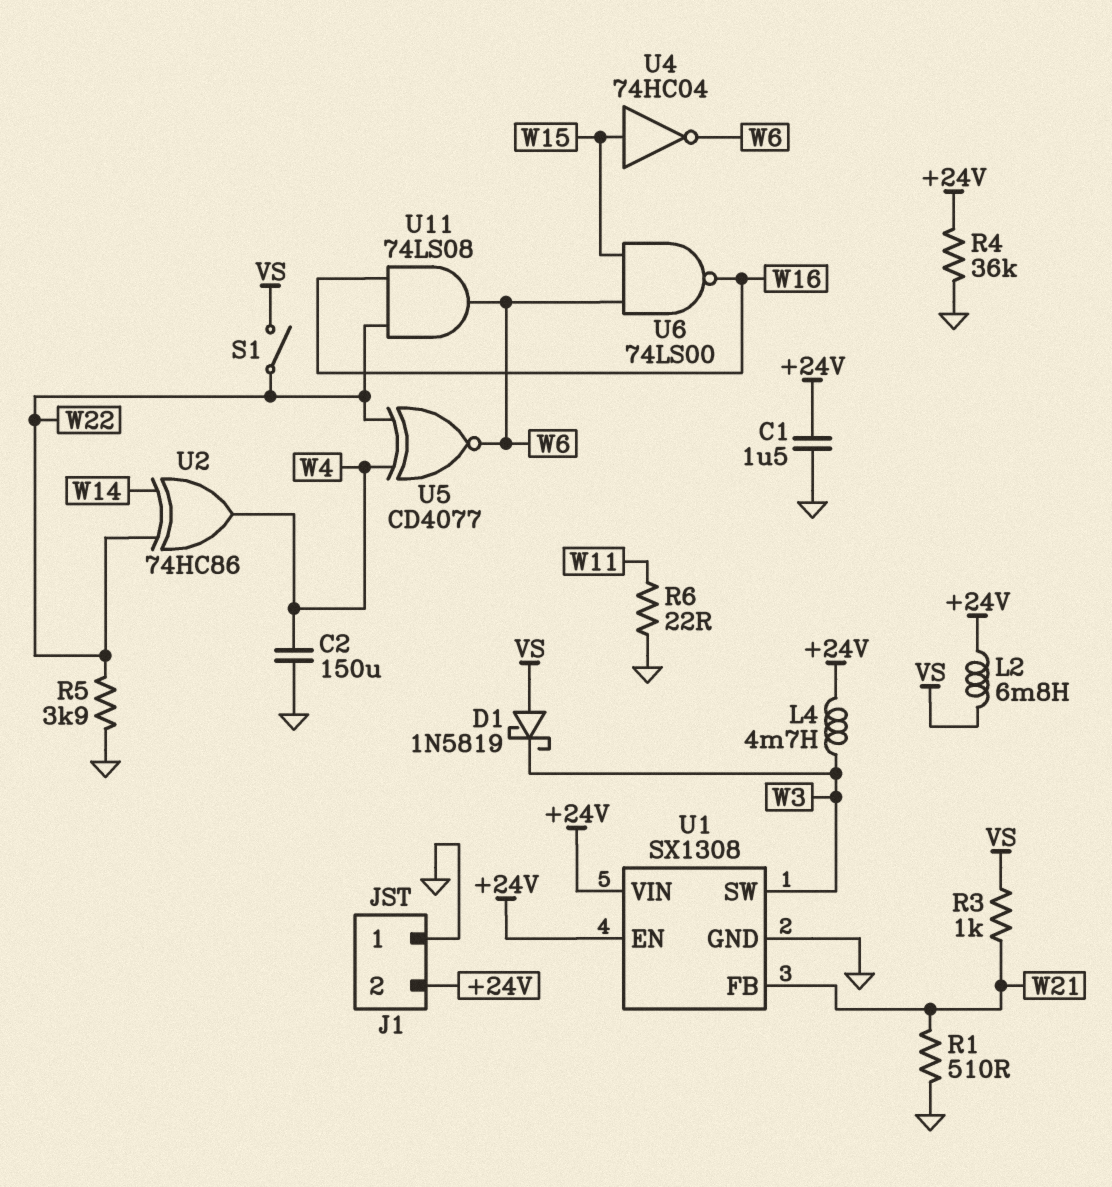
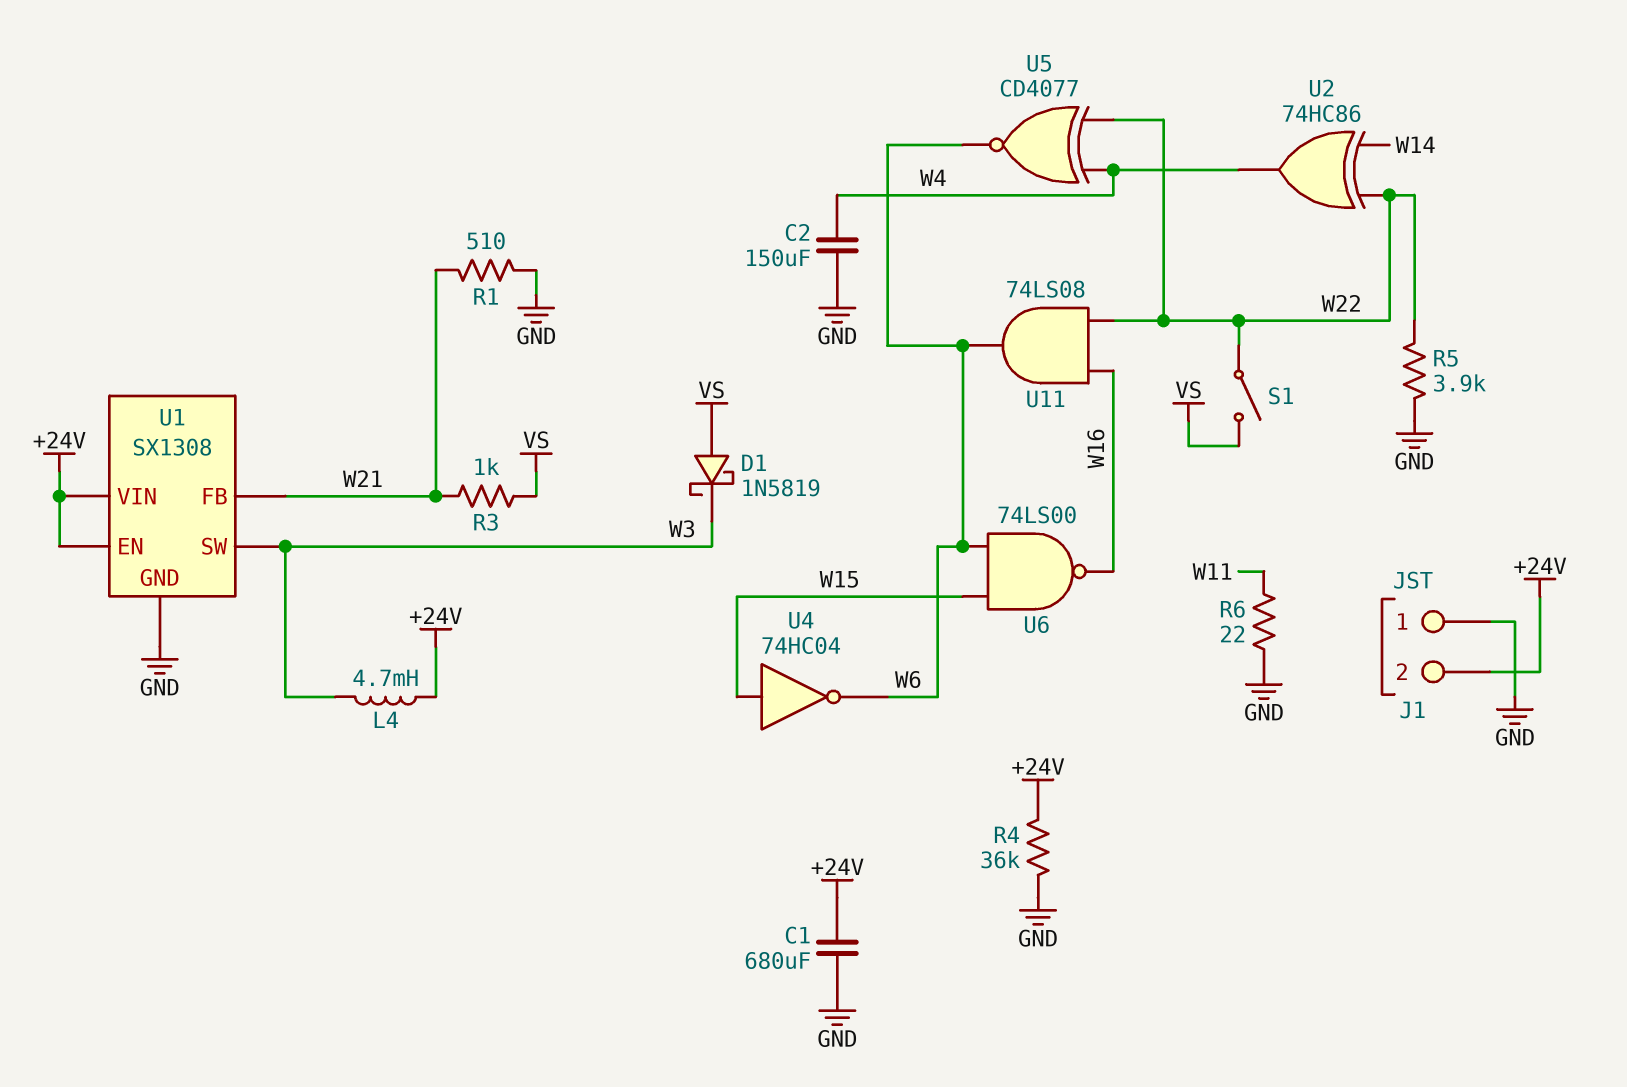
C1: 1.5uF (+24V, GND) -> 680uF (+24V, GND)
L2: 6.8mH (+24V, VS) -> none

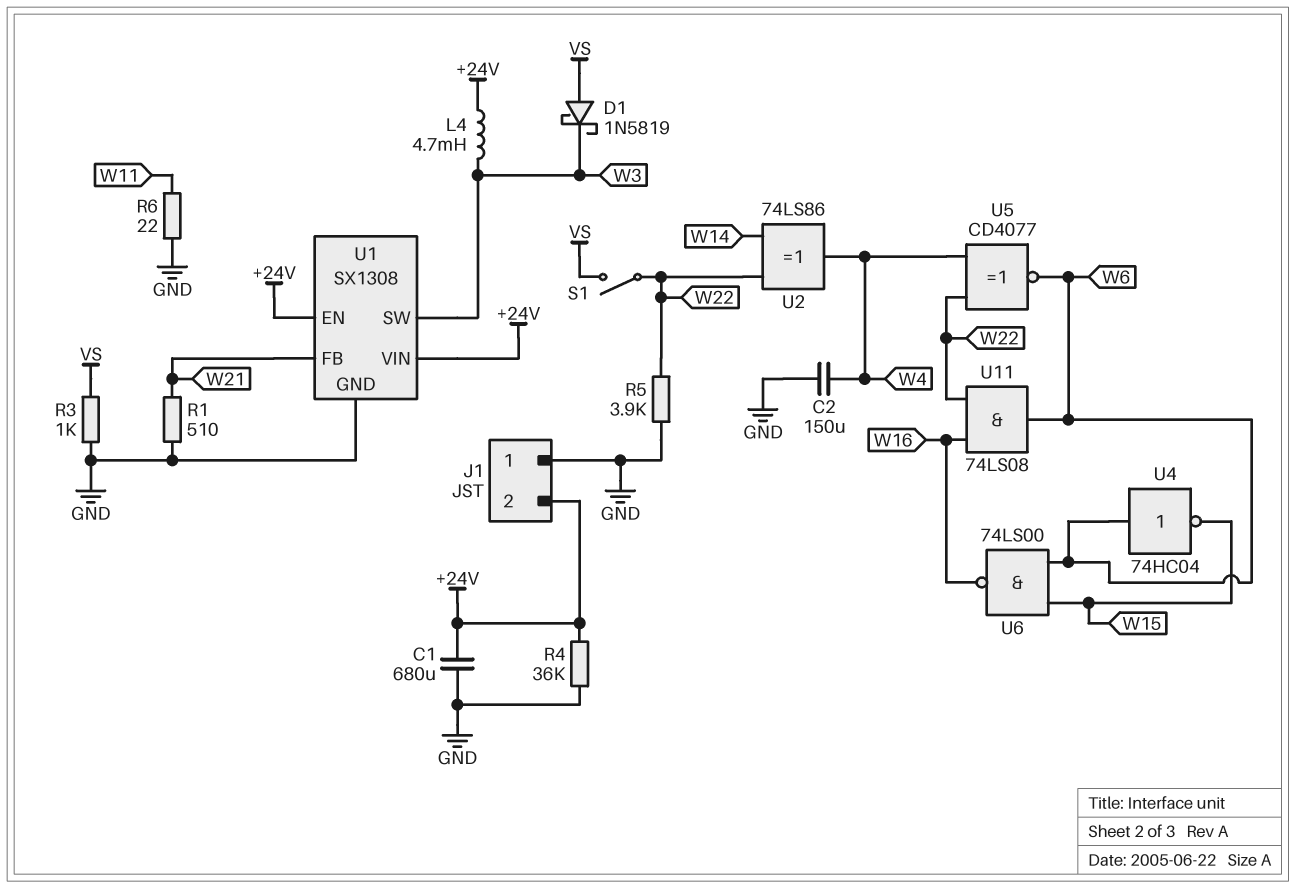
R3: 1k (VS, W21) -> 1k (GND, VS)
U2: XOR 74HC86 (in W14, in W22, out W4) -> XOR 74LS86 (in W14, in W22, out W4)
U4: NOT 74HC04 (in W15, out W6) -> NOT 74HC04 (in W6, out W15)

